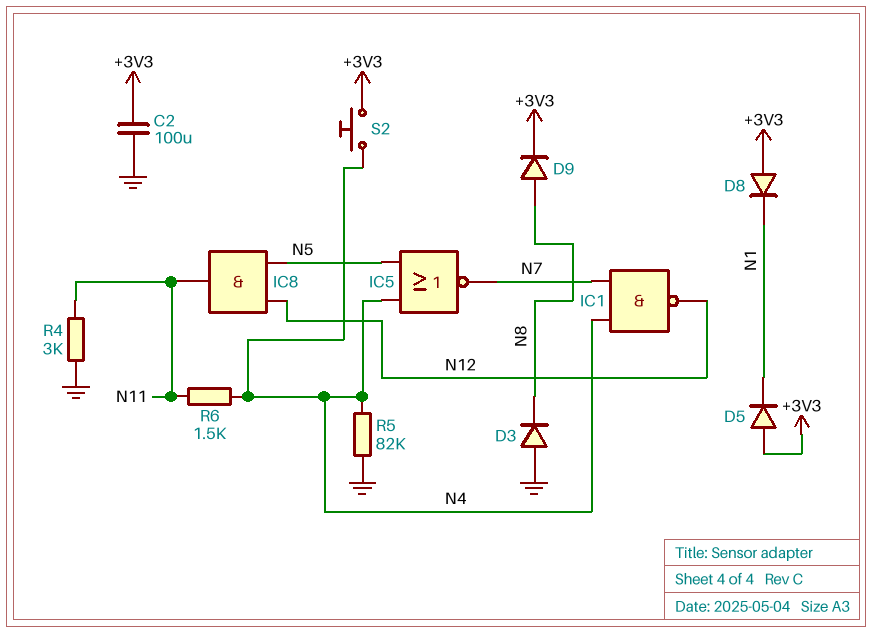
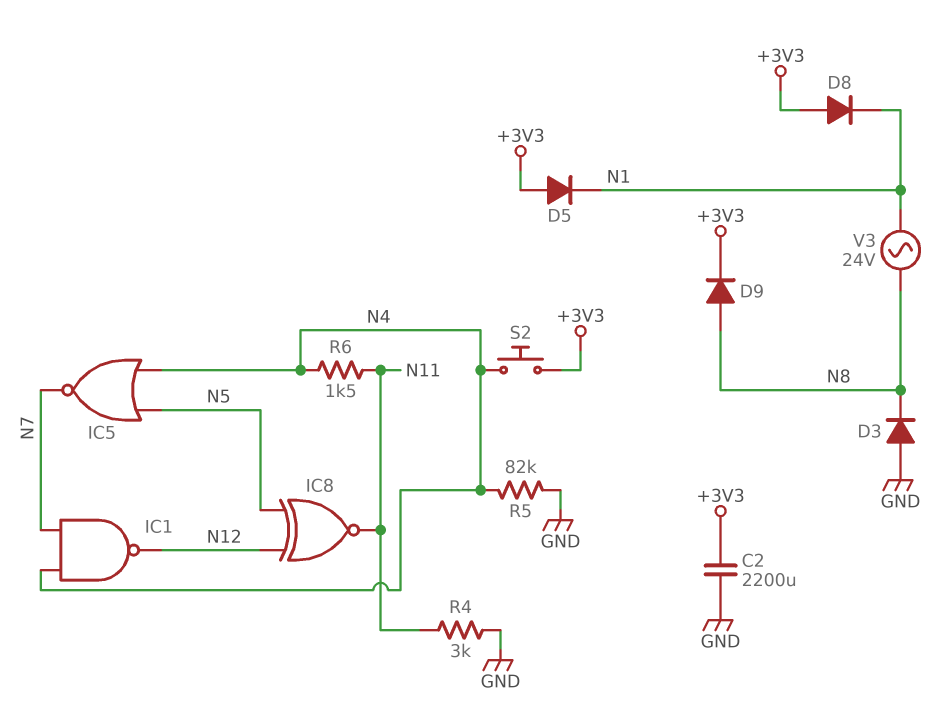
C2: 100uF (+3V3, GND) -> 2200uF (+3V3, GND)
IC8: AND (in N5, in N12, out N11) -> XNOR (in N5, in N12, out N11)
V3: none -> AC 24V (N1, N8)

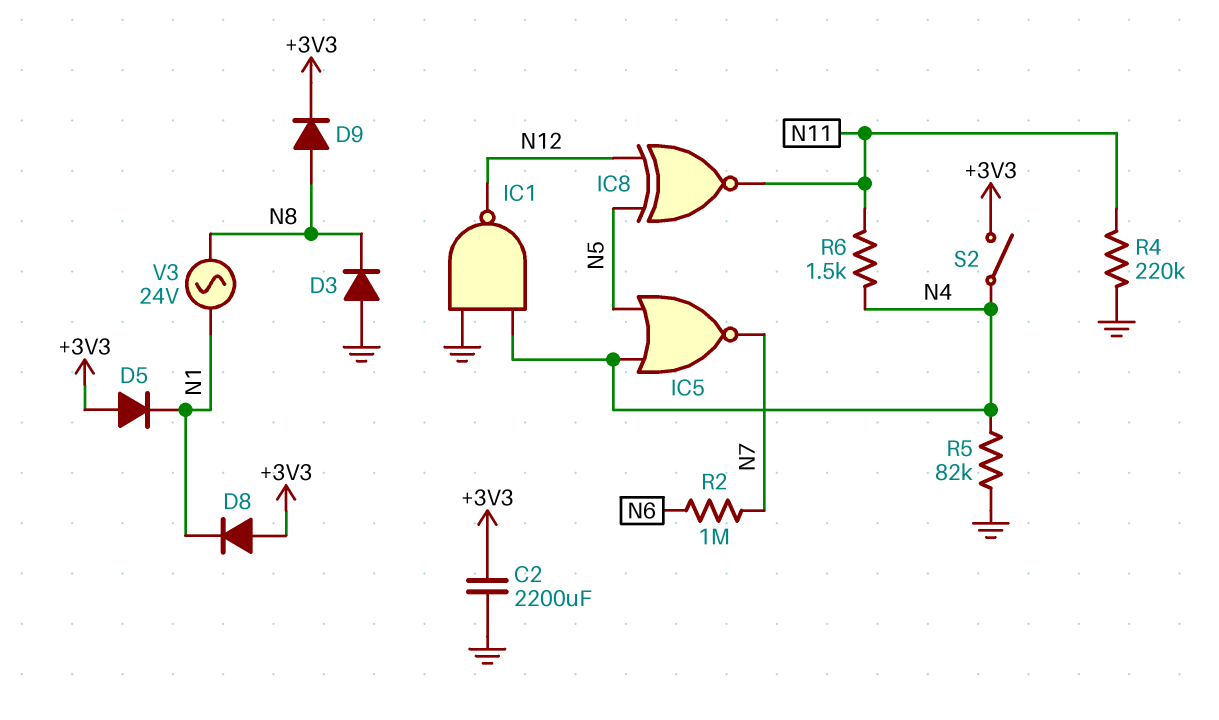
IC1: NAND (in N4, in N7, out N12) -> NAND (in GND, in N4, out N12)
R2: none -> 1M (N6, N7)
R4: 3k (GND, N11) -> 220k (GND, N11)
S2: button (+3V3, N4) -> switch (+3V3, N4)

